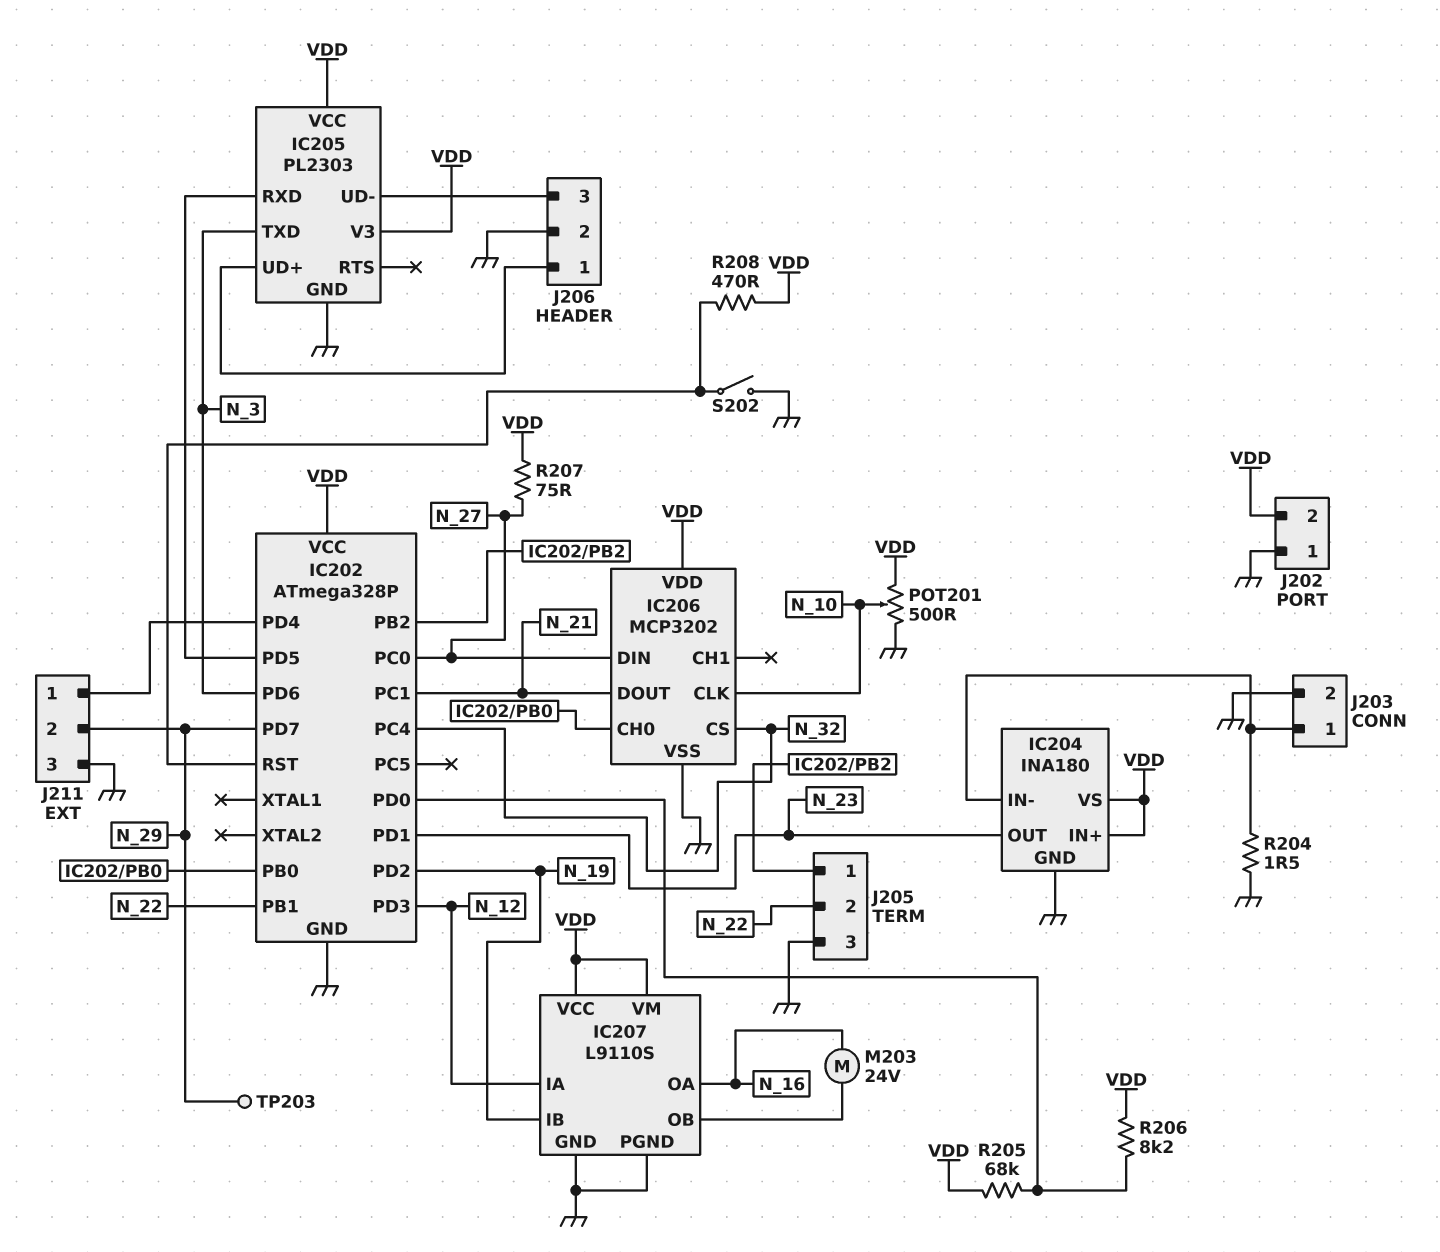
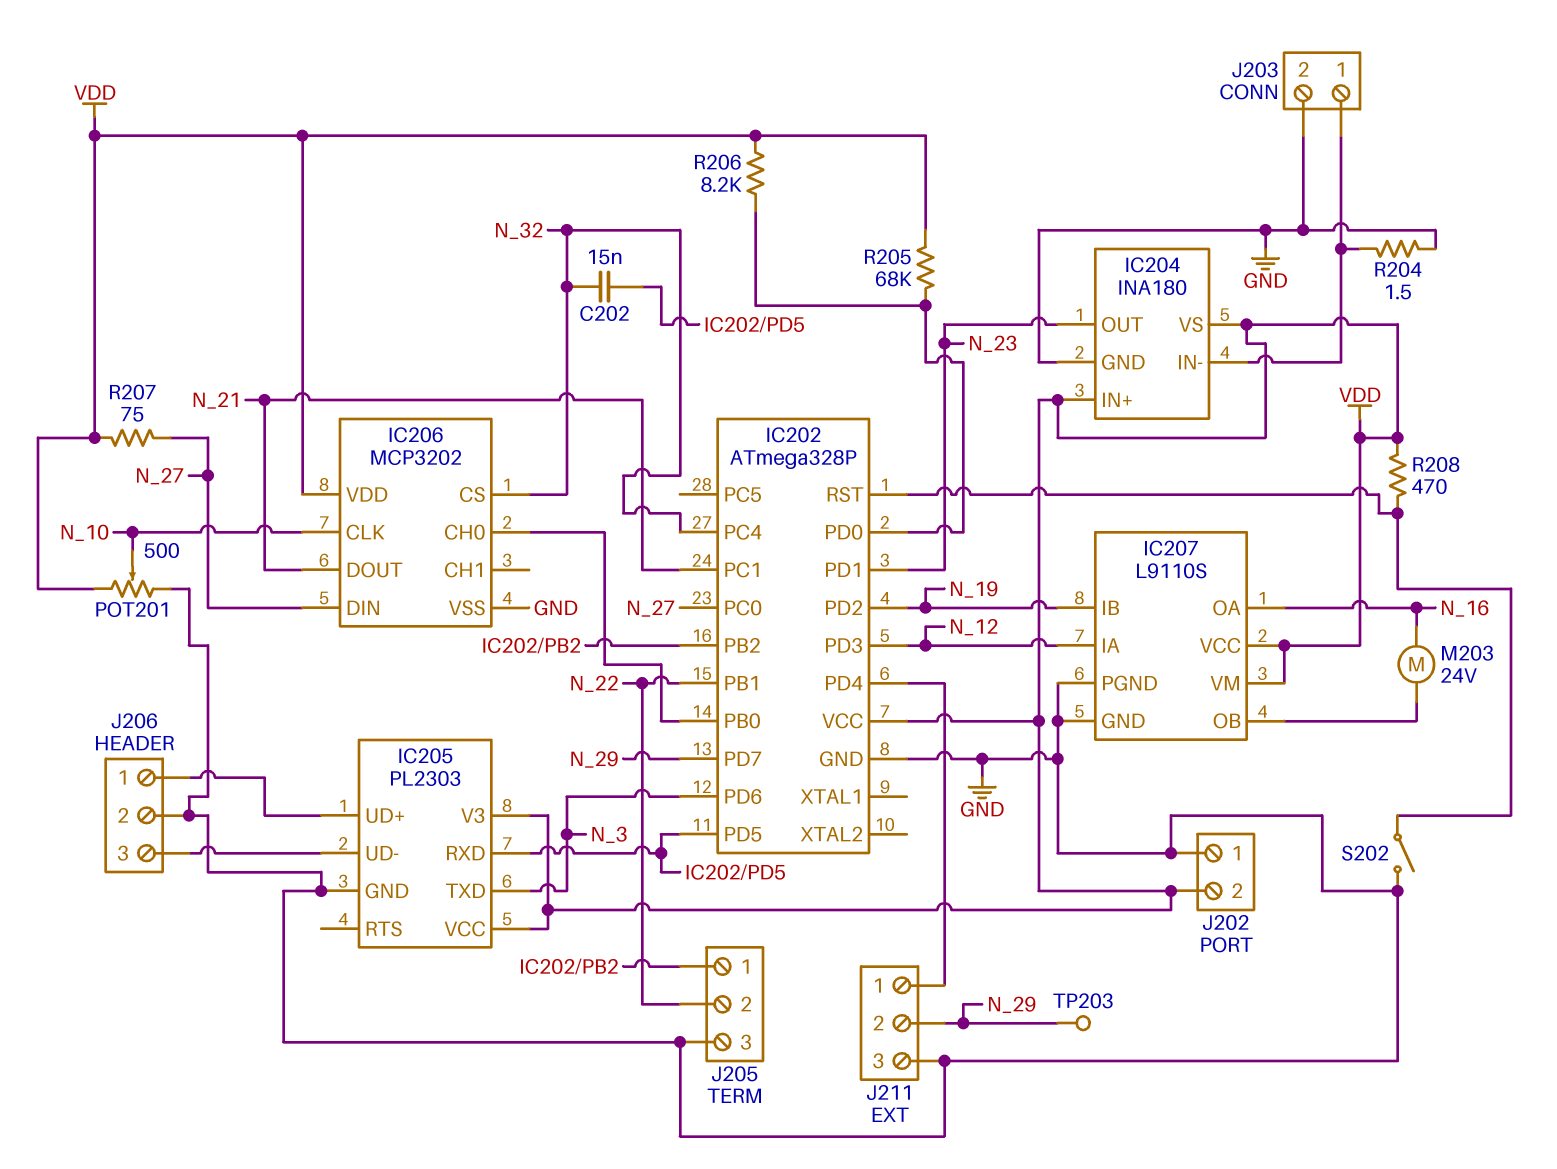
C202: none -> 15nF (IC202/PD5, N_32)

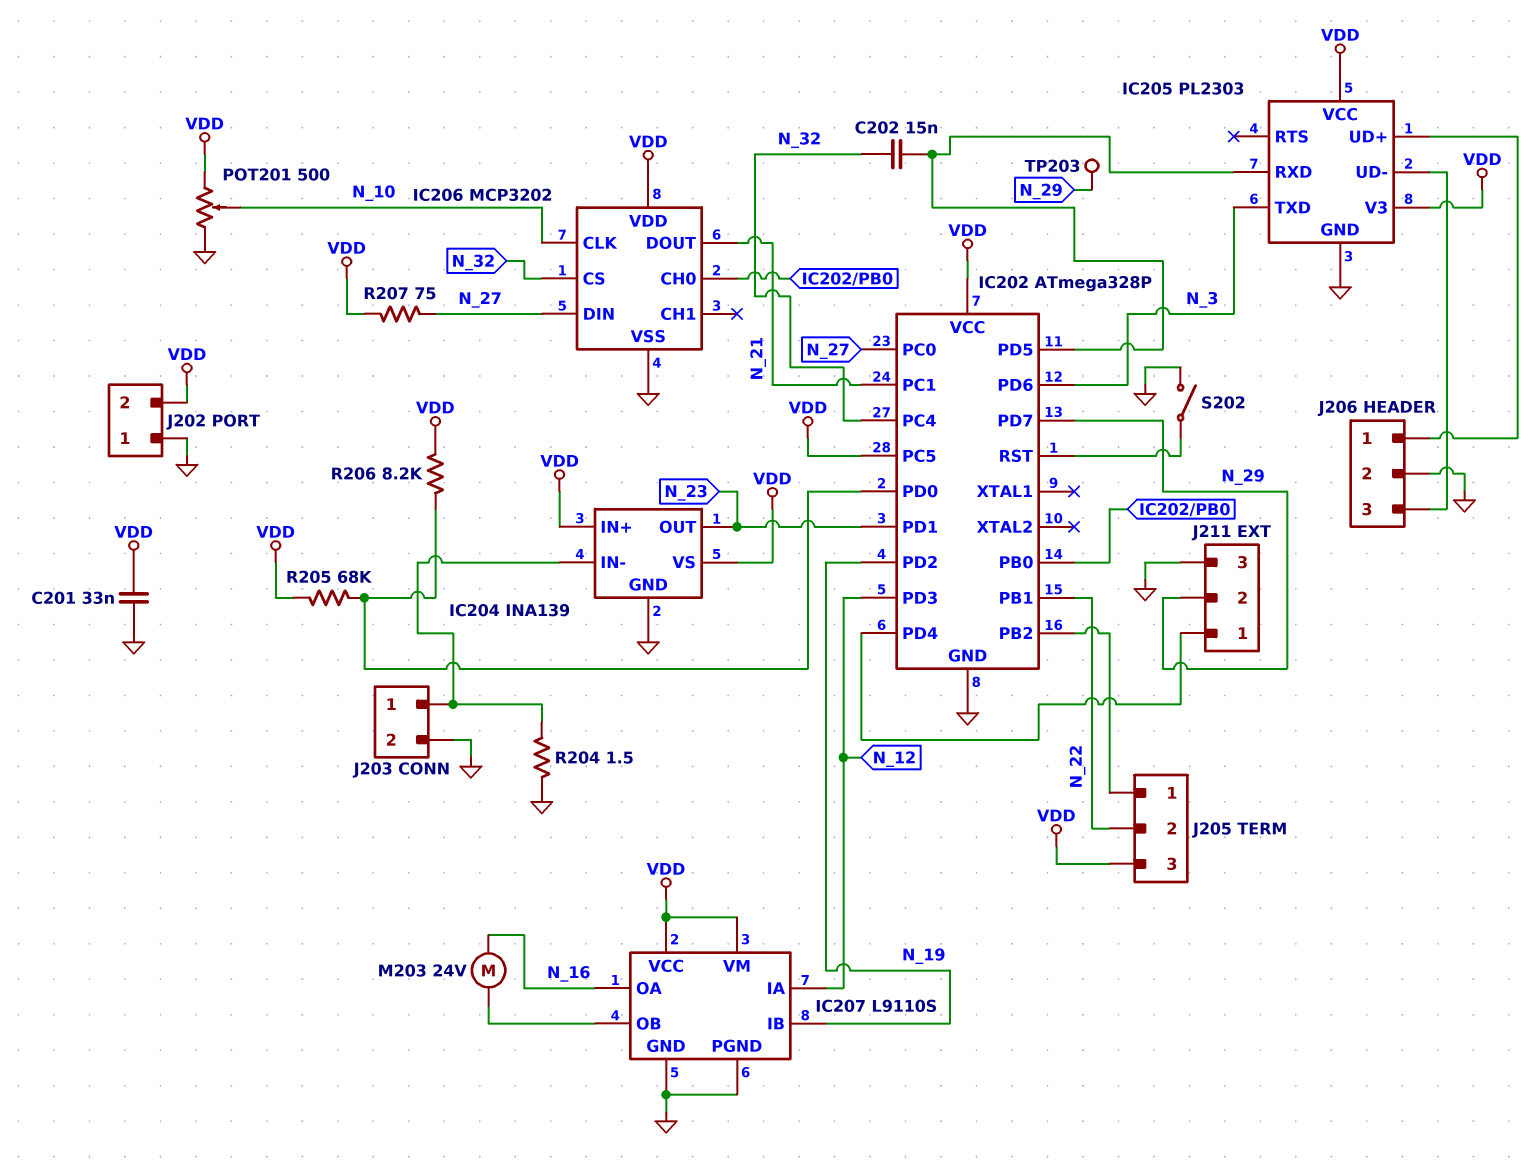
C201: none -> 33nF (GND, VDD)
IC202 pin PC5: none -> VDD
IC204: INA180 -> INA139
J205 pin 3: GND -> VDD
R208: 470 (IC202/RST, VDD) -> none

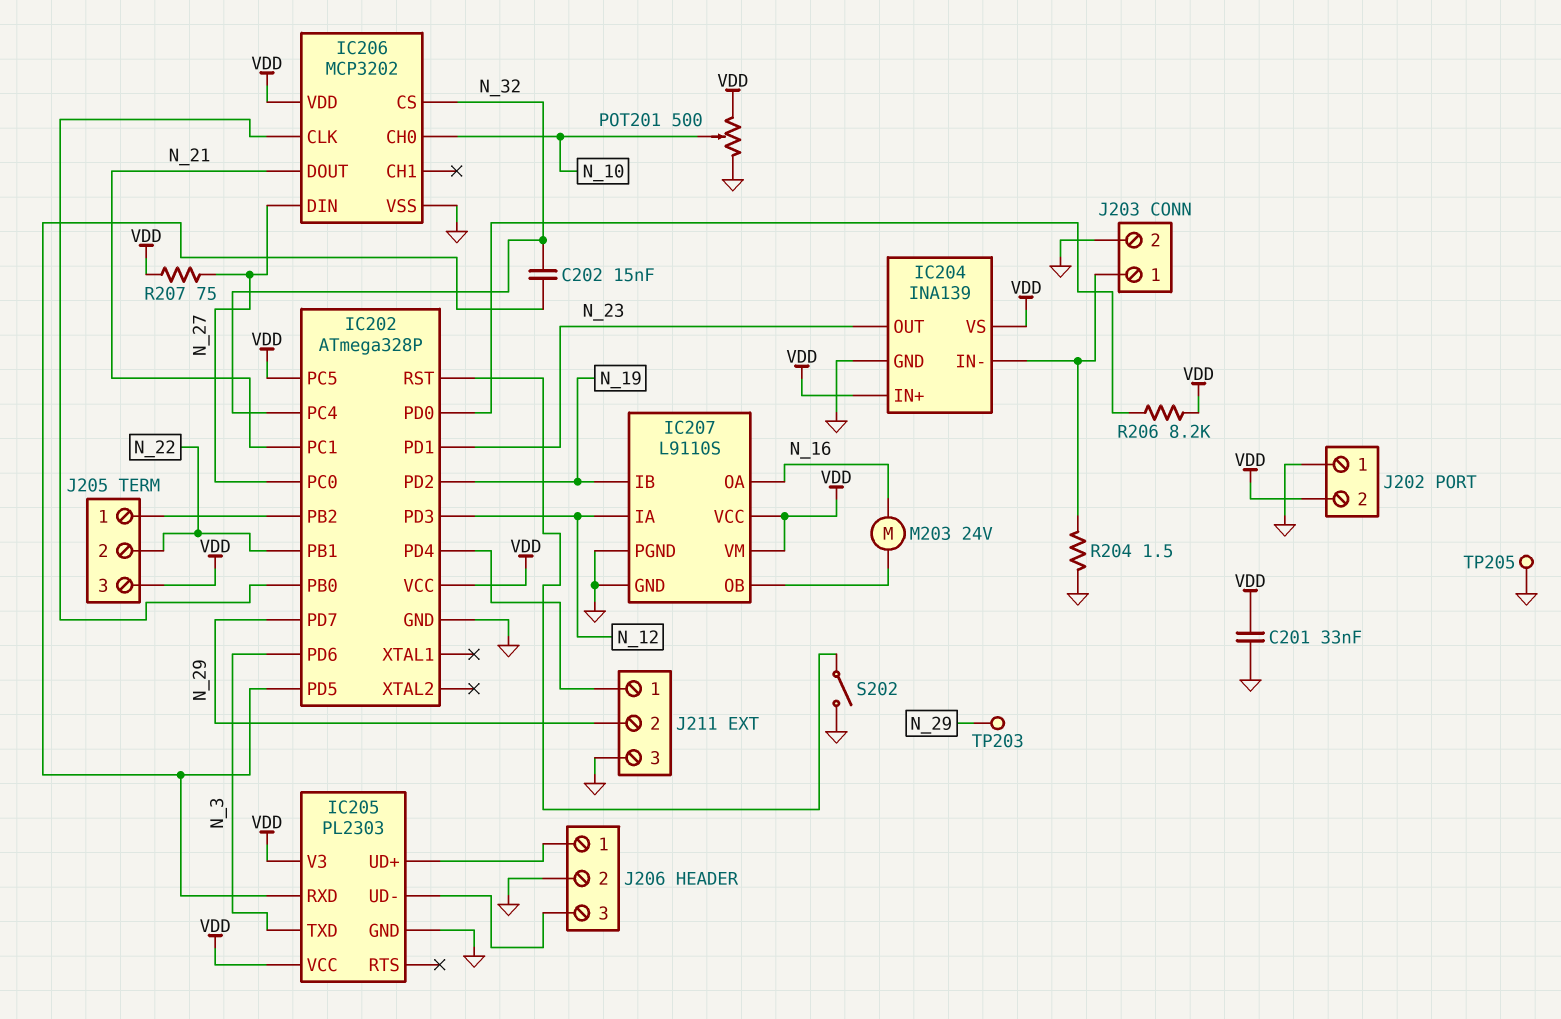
IC206 pin CH0: IC202/PB0 -> N_10
IC206 pin CLK: N_10 -> IC202/PB0
R205: 68k (IC202/PD0, VDD) -> none
TP205: none -> test point (GND)

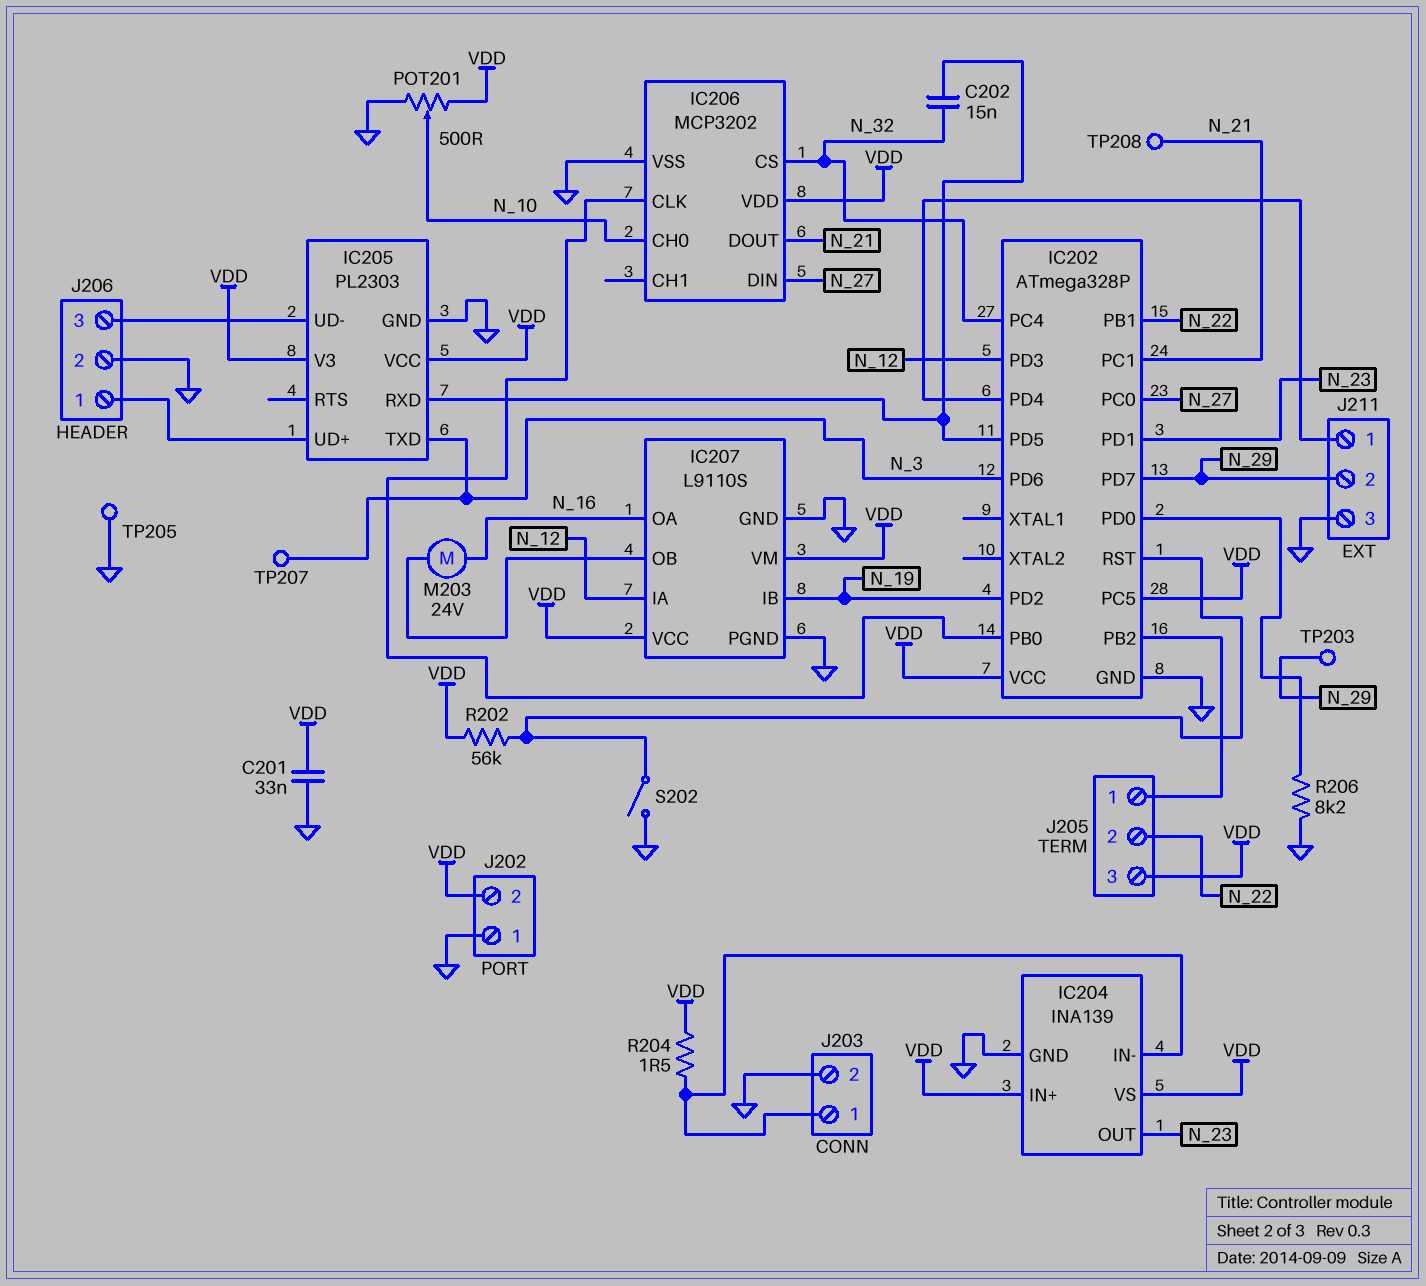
R202: none -> 56k (IC202/RST, VDD)
R204: 1.5 (GND, IC204/IN-) -> 1.5 (IC204/IN-, VDD)
R206: 8.2k (IC202/PD0, VDD) -> 8.2k (GND, IC202/PD0)
R207: 75 (N_27, VDD) -> none
TP207: none -> test point (N_3)
TP208: none -> test point (N_21)

